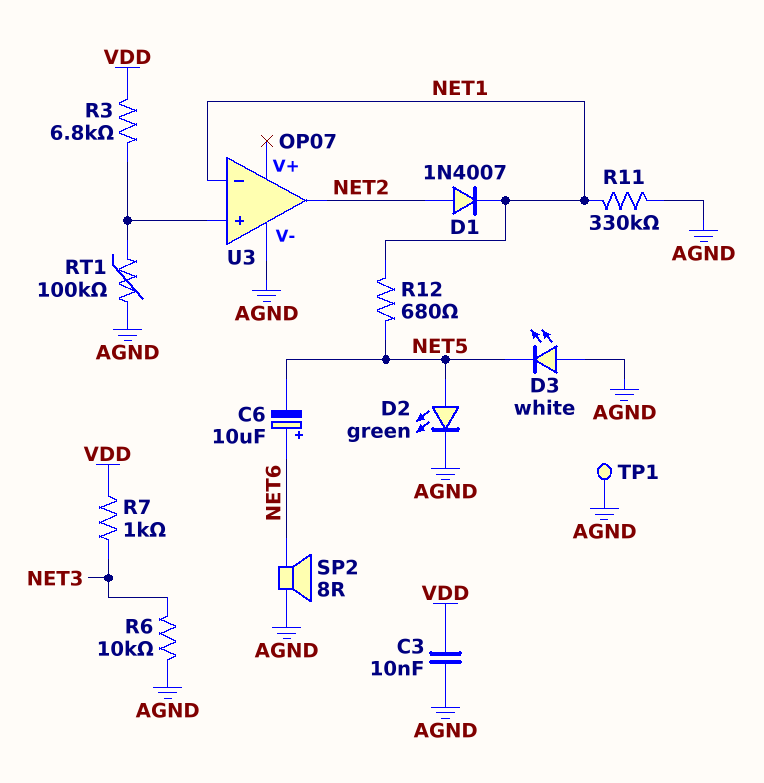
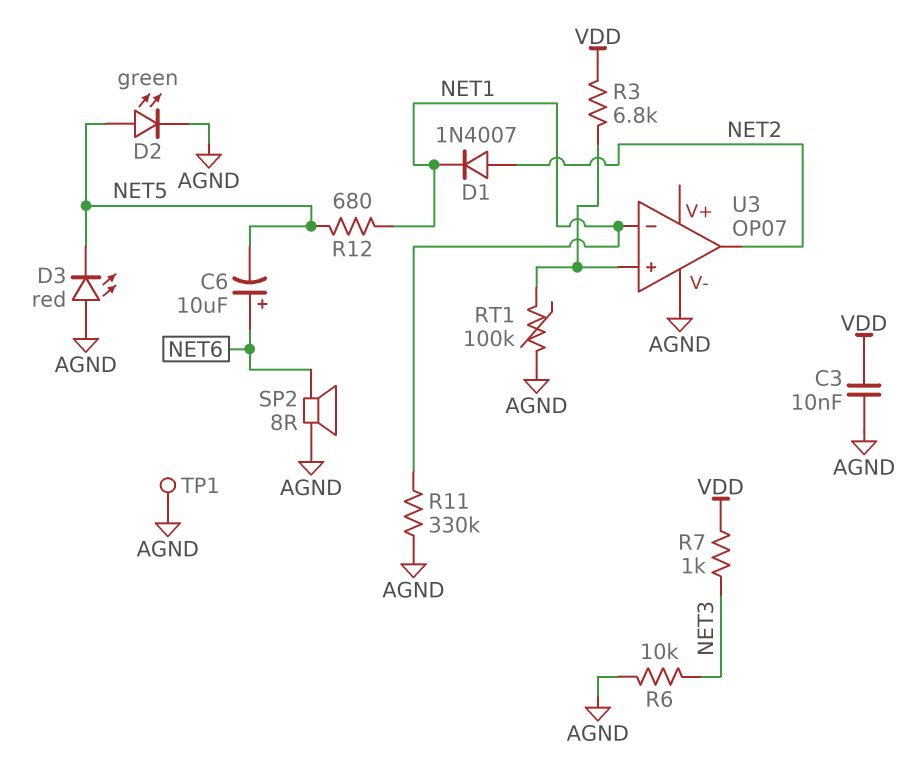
D3: LED white (A AGND, K NET5) -> LED red (A AGND, K NET5)

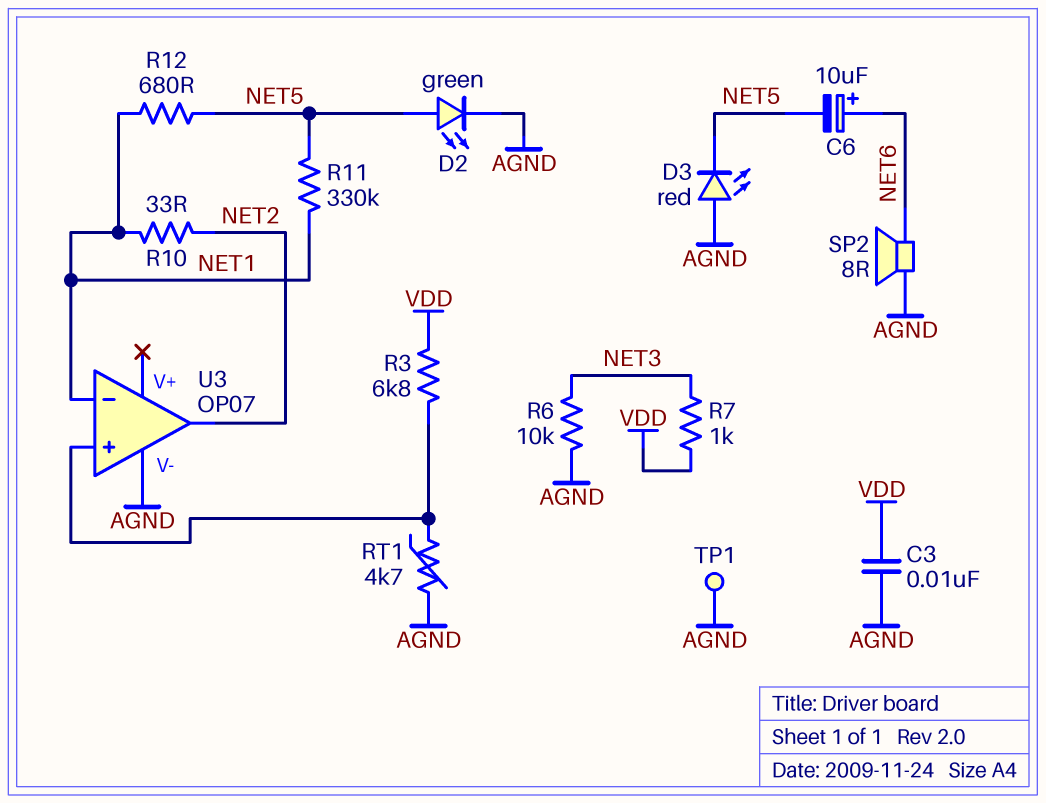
D1: diode 1N4007 (A NET2, K NET1) -> none
R10: none -> 33 (NET1, NET2)
R11: 330k (AGND, NET1) -> 330k (NET1, NET5)
RT1: 100k (AGND, U3/in+) -> 4.7k (AGND, U3/in+)

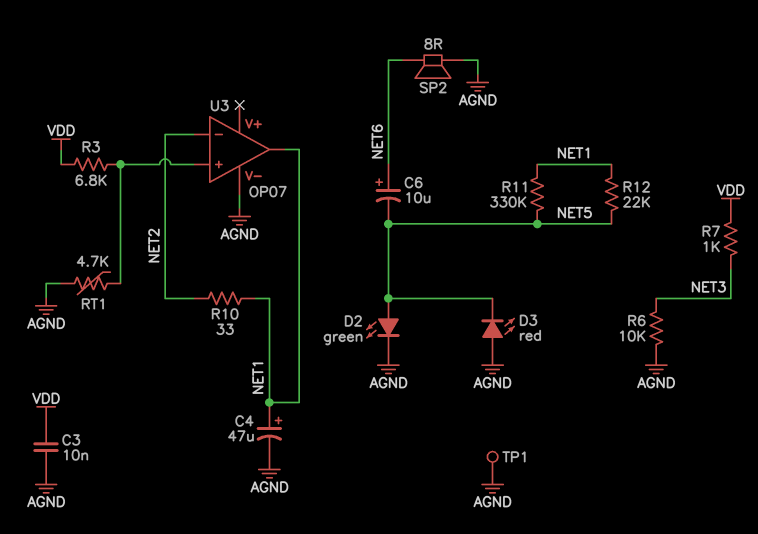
C4: none -> 47uF (plus NET1, minus AGND)
R12: 680 (NET1, NET5) -> 22k (NET1, NET5)
U3 pin in-: NET1 -> NET2
U3 pin out: NET2 -> NET1

